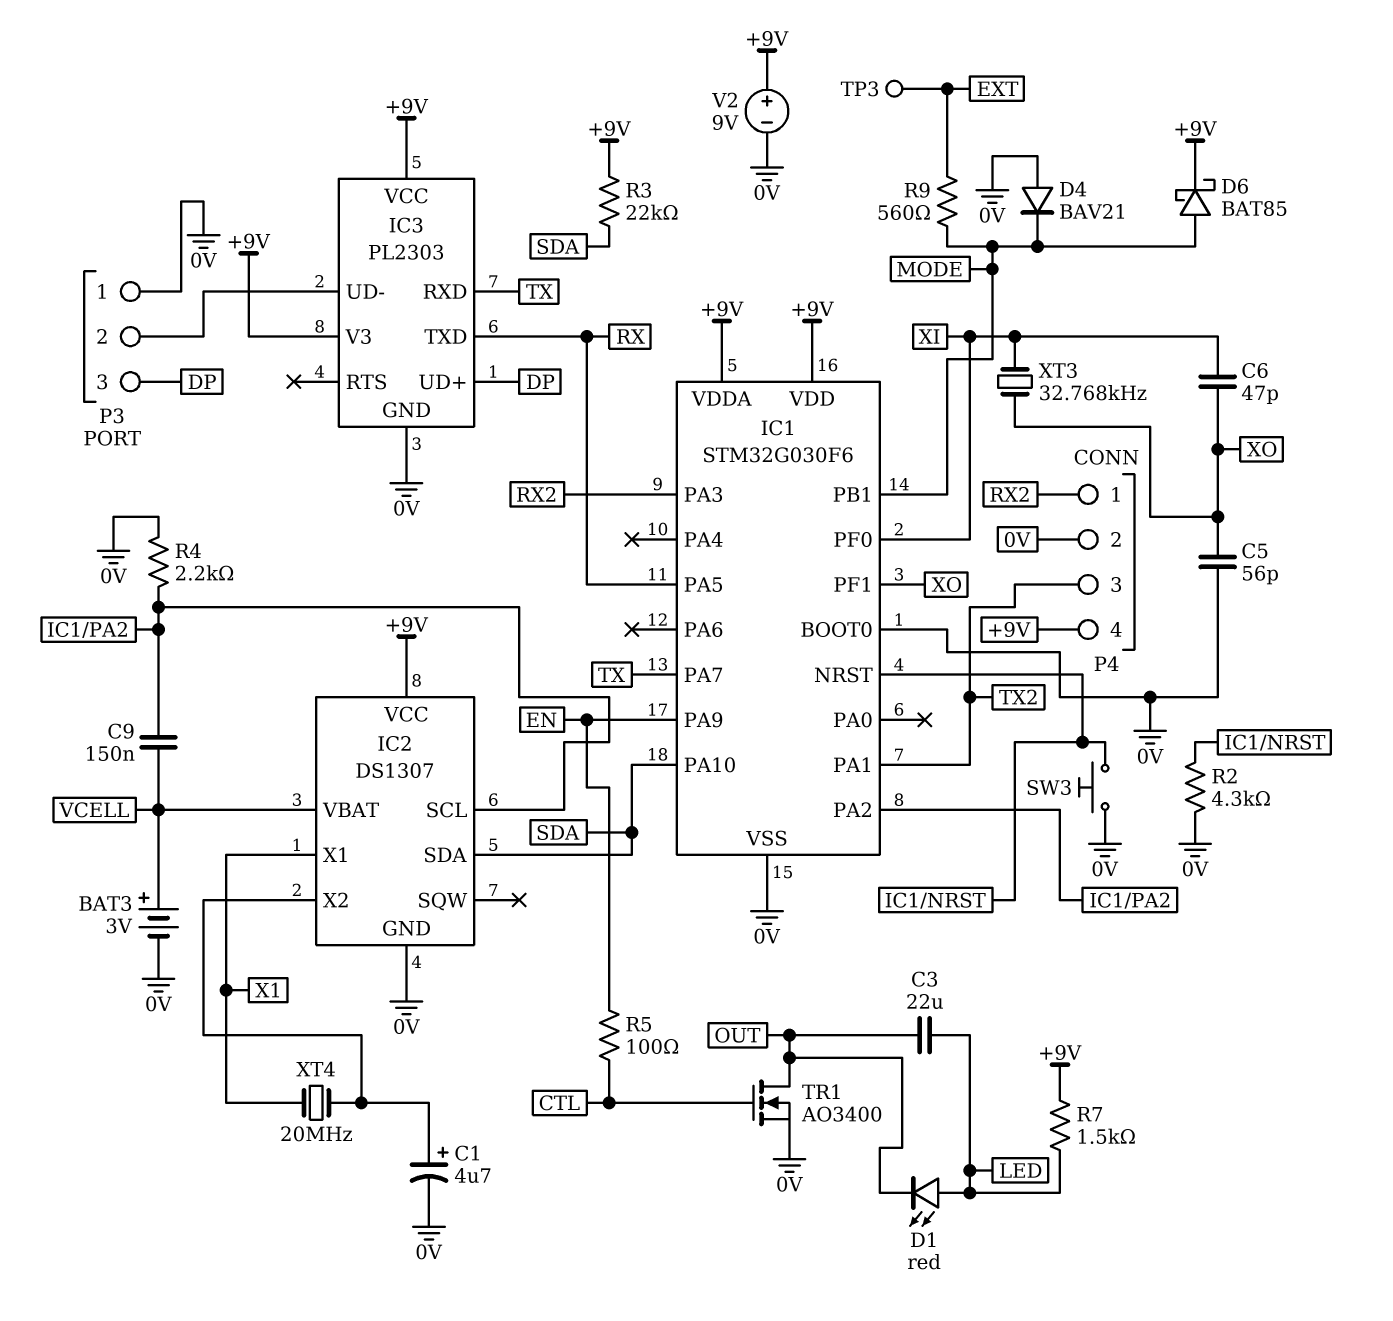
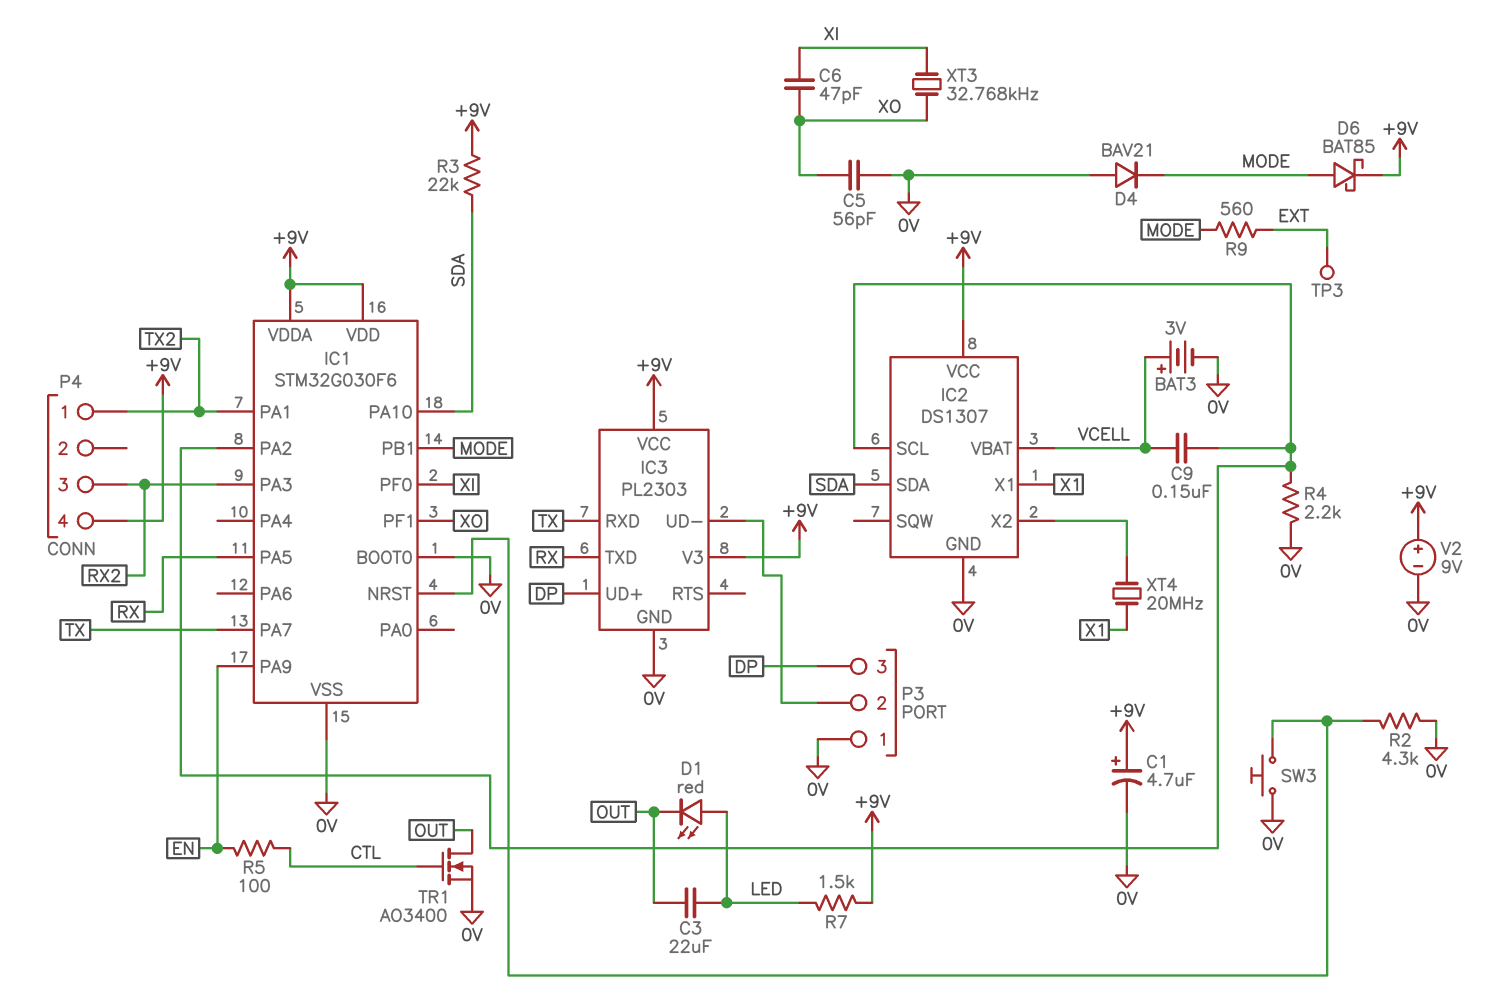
C1: 4.7uF (plus IC2/X2, minus 0V) -> 4.7uF (plus +9V, minus 0V)
P4 pin 1: RX2 -> TX2
P4 pin 2: 0V -> none
P4 pin 3: TX2 -> RX2

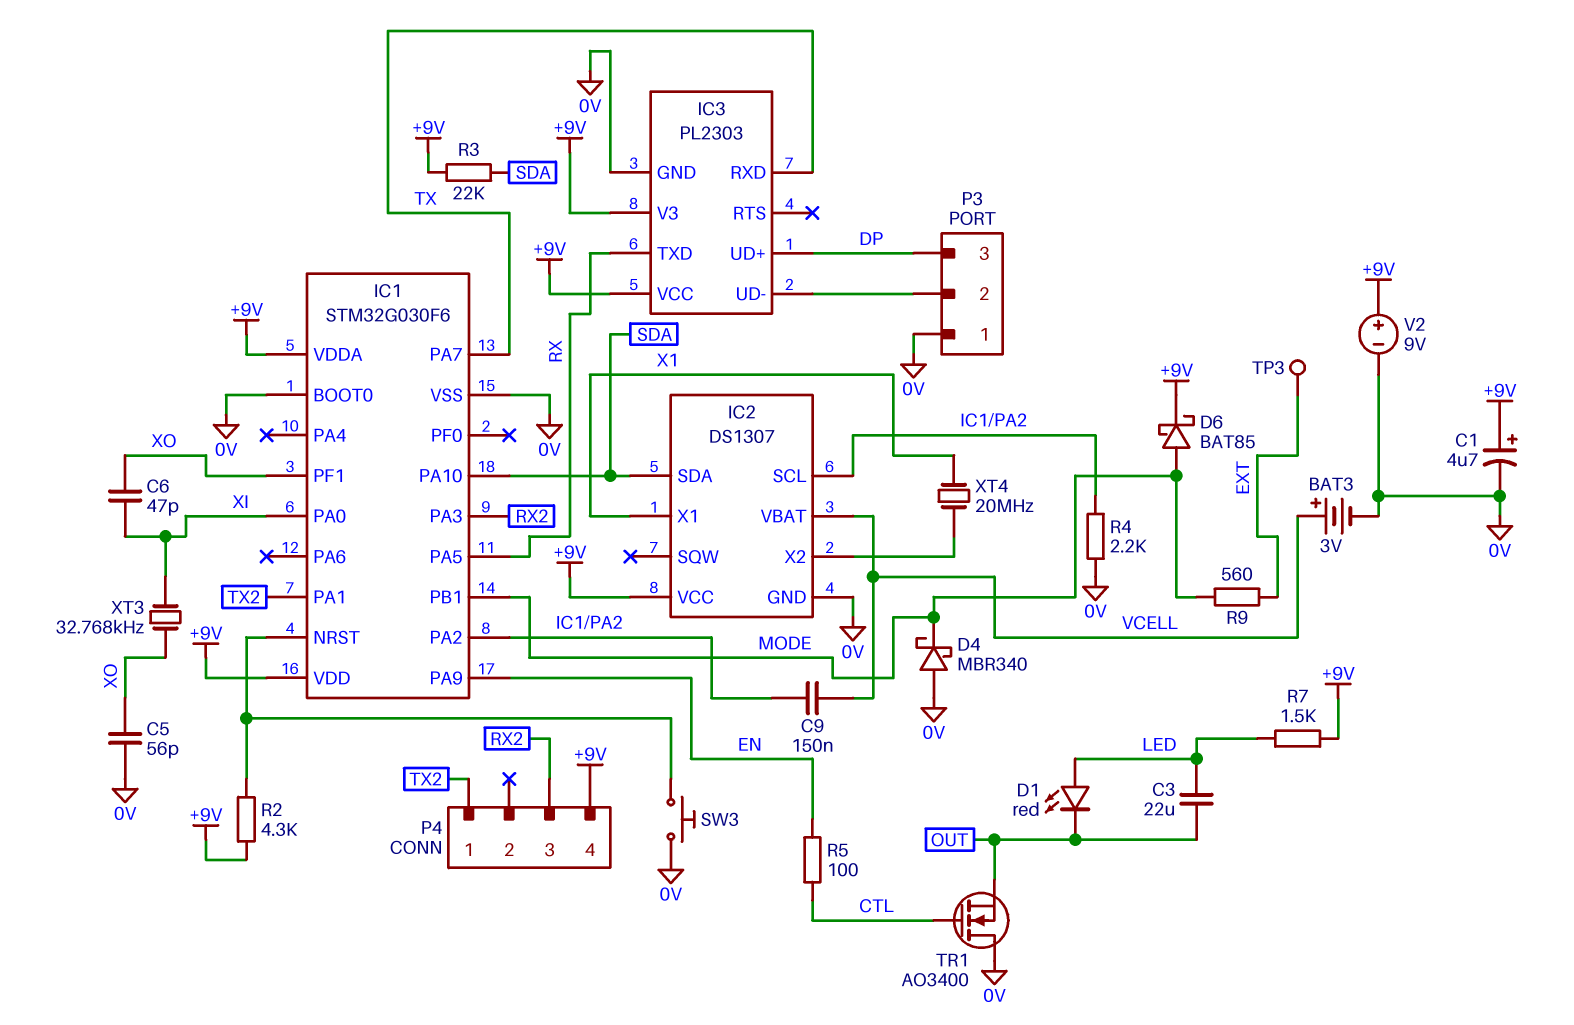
D4: diode BAV21 (A 0V, K MODE) -> schottky MBR340 (A 0V, K MODE)
IC1 pin PA0: none -> XI
IC1 pin PF0: XI -> none
R2: 4.3k (0V, IC1/NRST) -> 4.3k (+9V, IC1/NRST)
TR1: NMOS AO3400 (G CTL, D OUT, S 0V) -> NMOS AO3400 (G CTL, D 0V, S OUT)

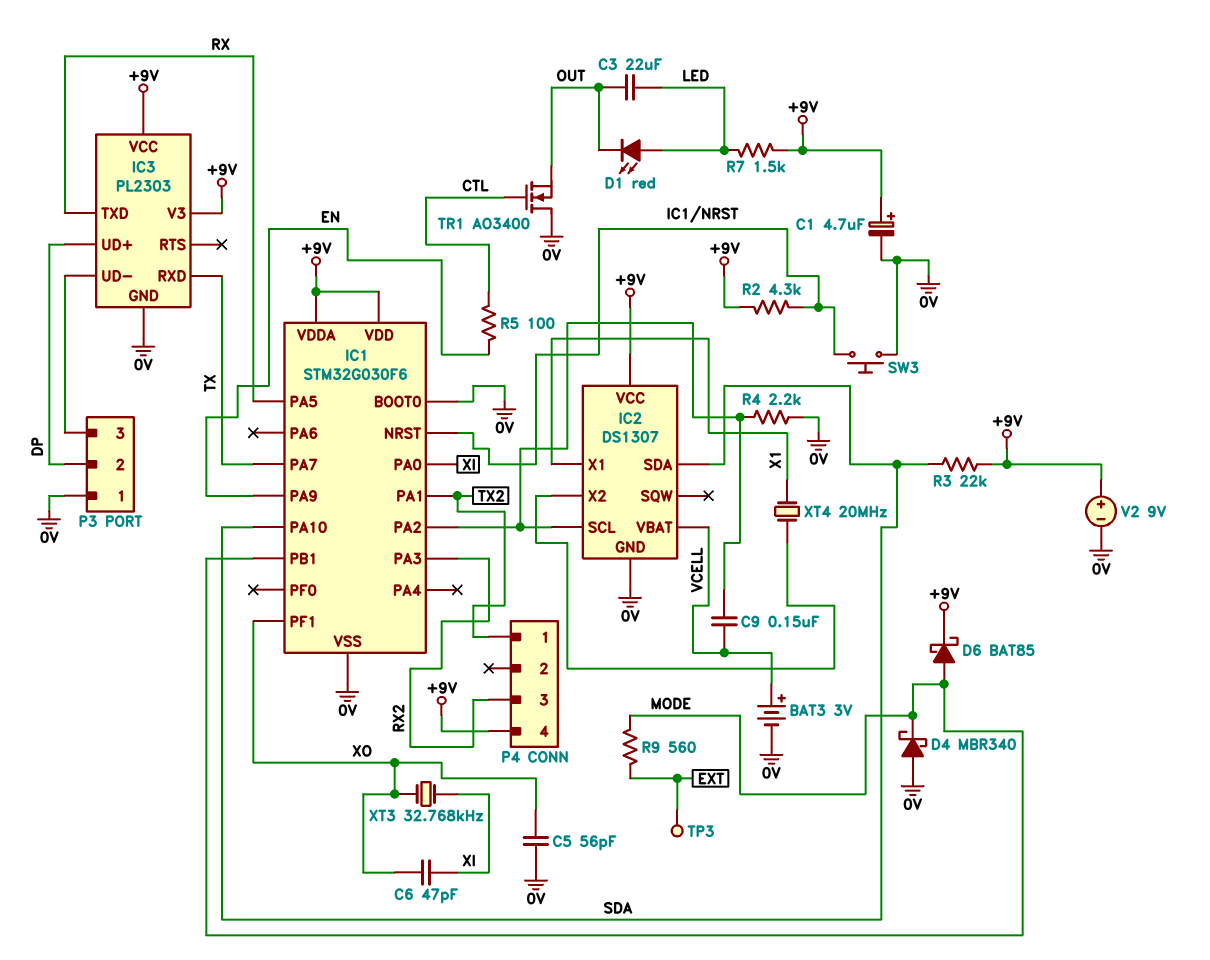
P3 pin 2: IC3/UD- -> DP
P3 pin 3: DP -> IC3/UD-

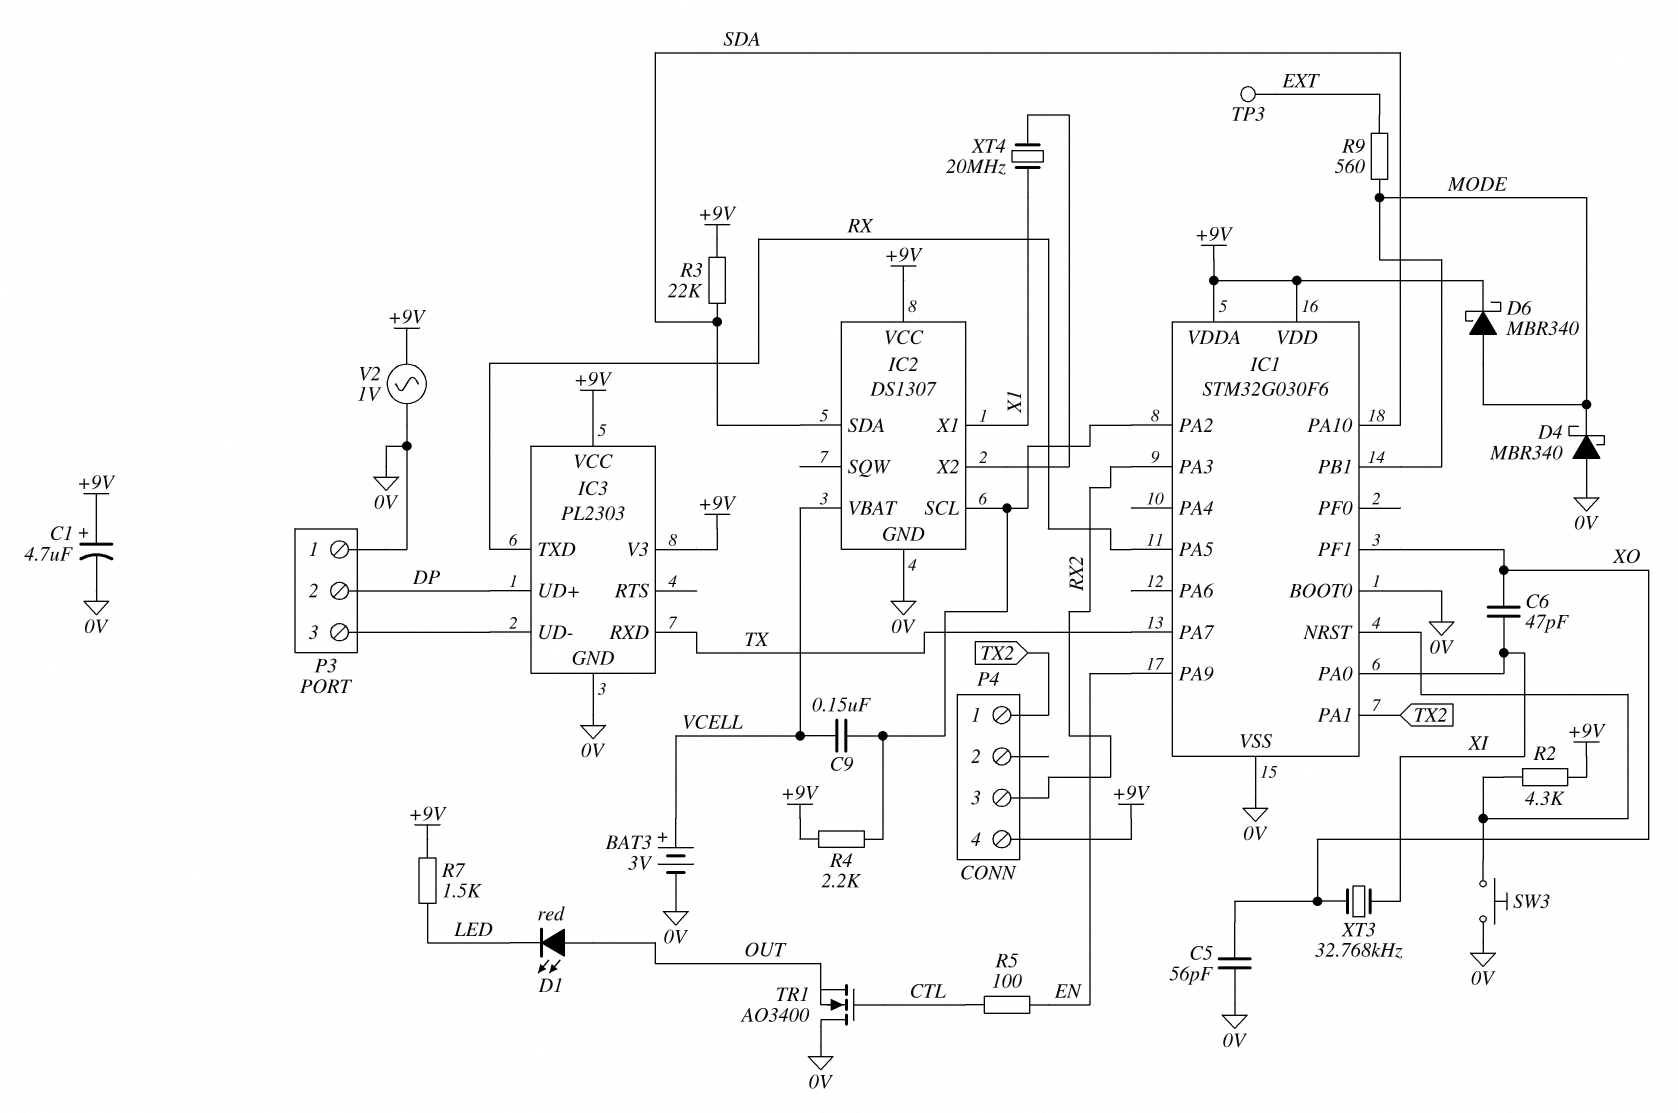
C3: 22uF (LED, OUT) -> none
D1: LED red (A LED, K OUT) -> LED red (A OUT, K LED)
D6: schottky BAT85 (A MODE, K +9V) -> schottky MBR340 (A MODE, K +9V)
R4: 2.2k (0V, IC1/PA2) -> 2.2k (+9V, IC1/PA2)
V2: 9V (plus +9V, minus 0V) -> AC 1V (+9V, 0V)

